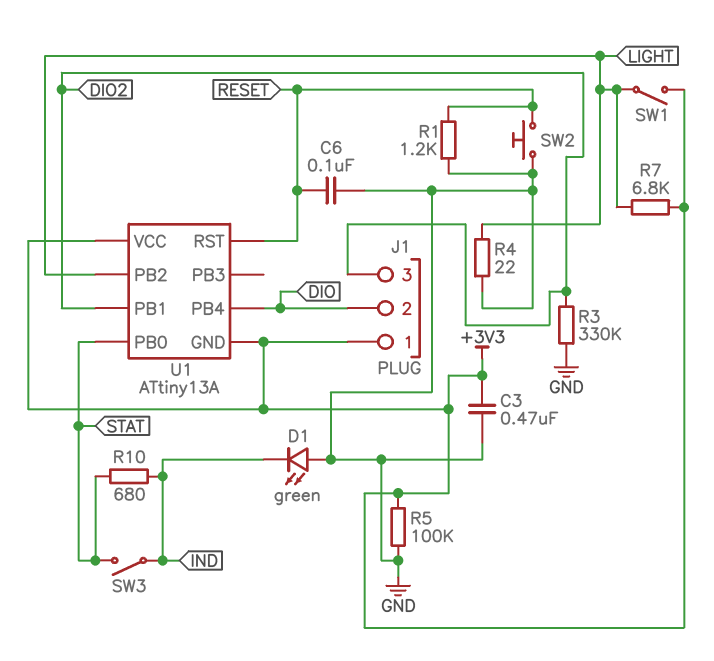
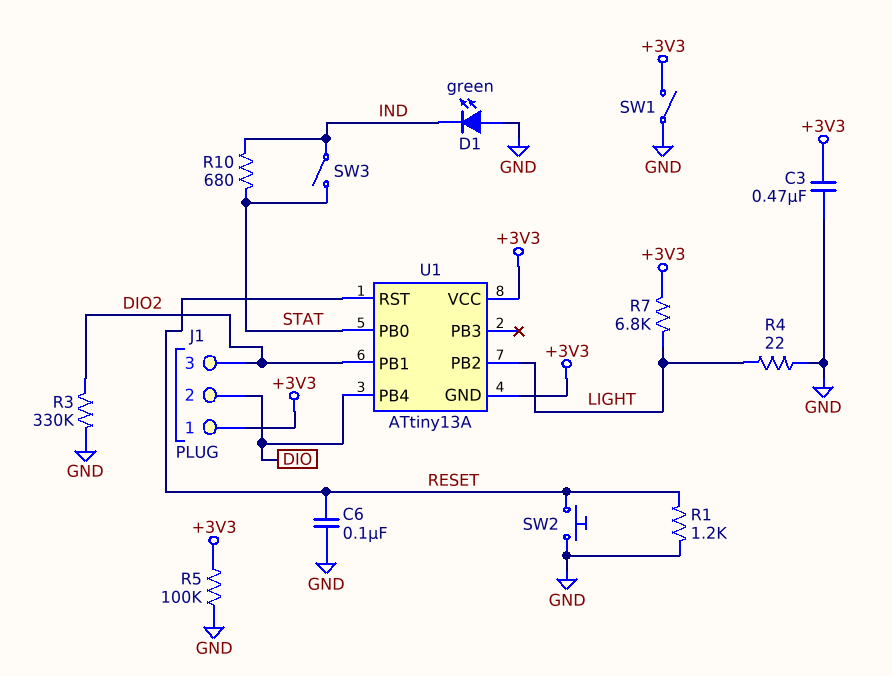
SW1: switch (+3V3, LIGHT) -> switch (+3V3, GND)

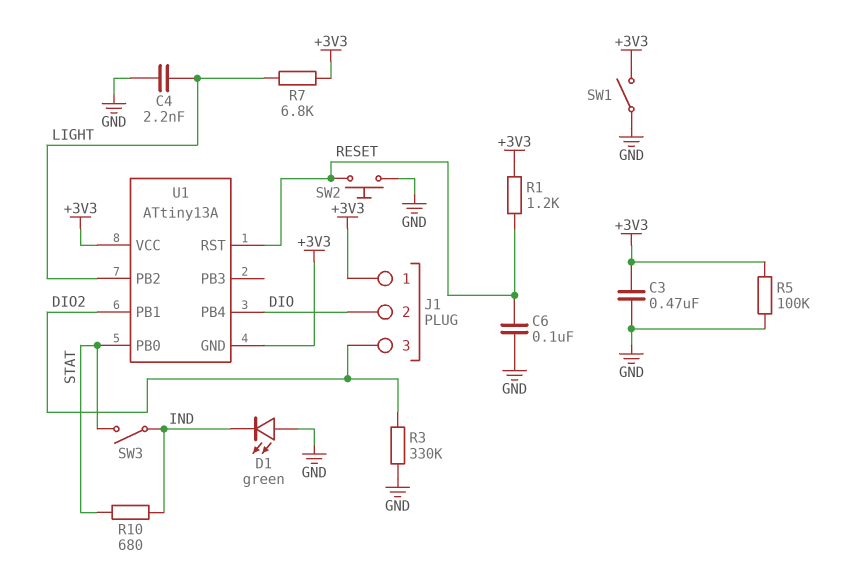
C4: none -> 2.2nF (GND, LIGHT)
R1: 1.2k (GND, RESET) -> 1.2k (+3V3, RESET)
R4: 22 (GND, LIGHT) -> none

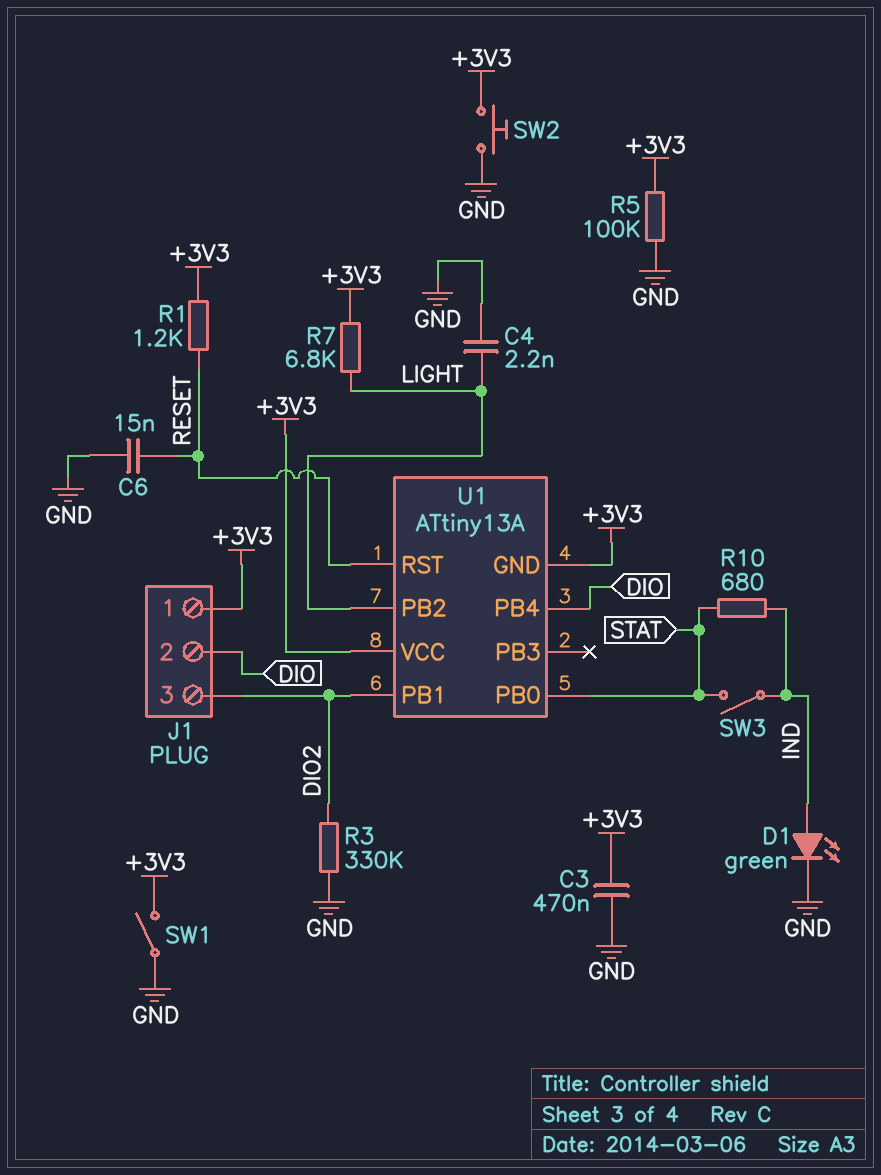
C6: 100nF (GND, RESET) -> 15nF (GND, RESET)
D1: LED green (A GND, K IND) -> LED green (A IND, K GND)
SW2: button (GND, RESET) -> button (+3V3, GND)

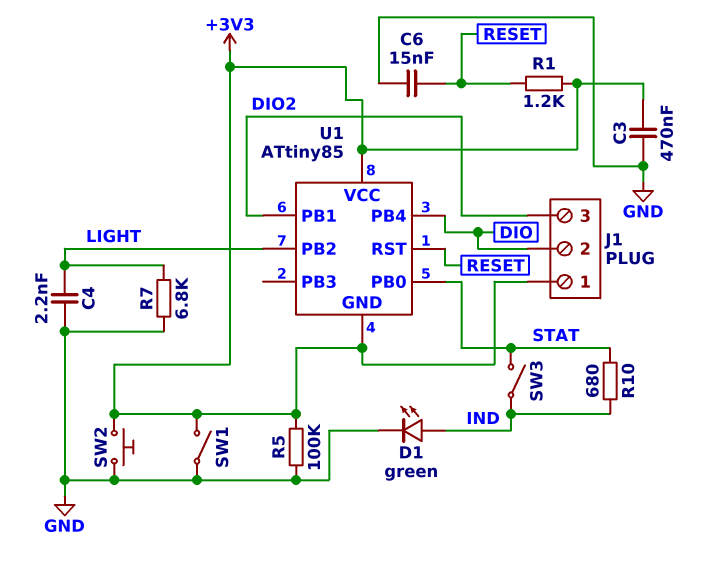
R3: 330k (DIO2, GND) -> none
R7: 6.8k (+3V3, LIGHT) -> 6.8k (GND, LIGHT)
U1: ATtiny13A -> ATtiny85

